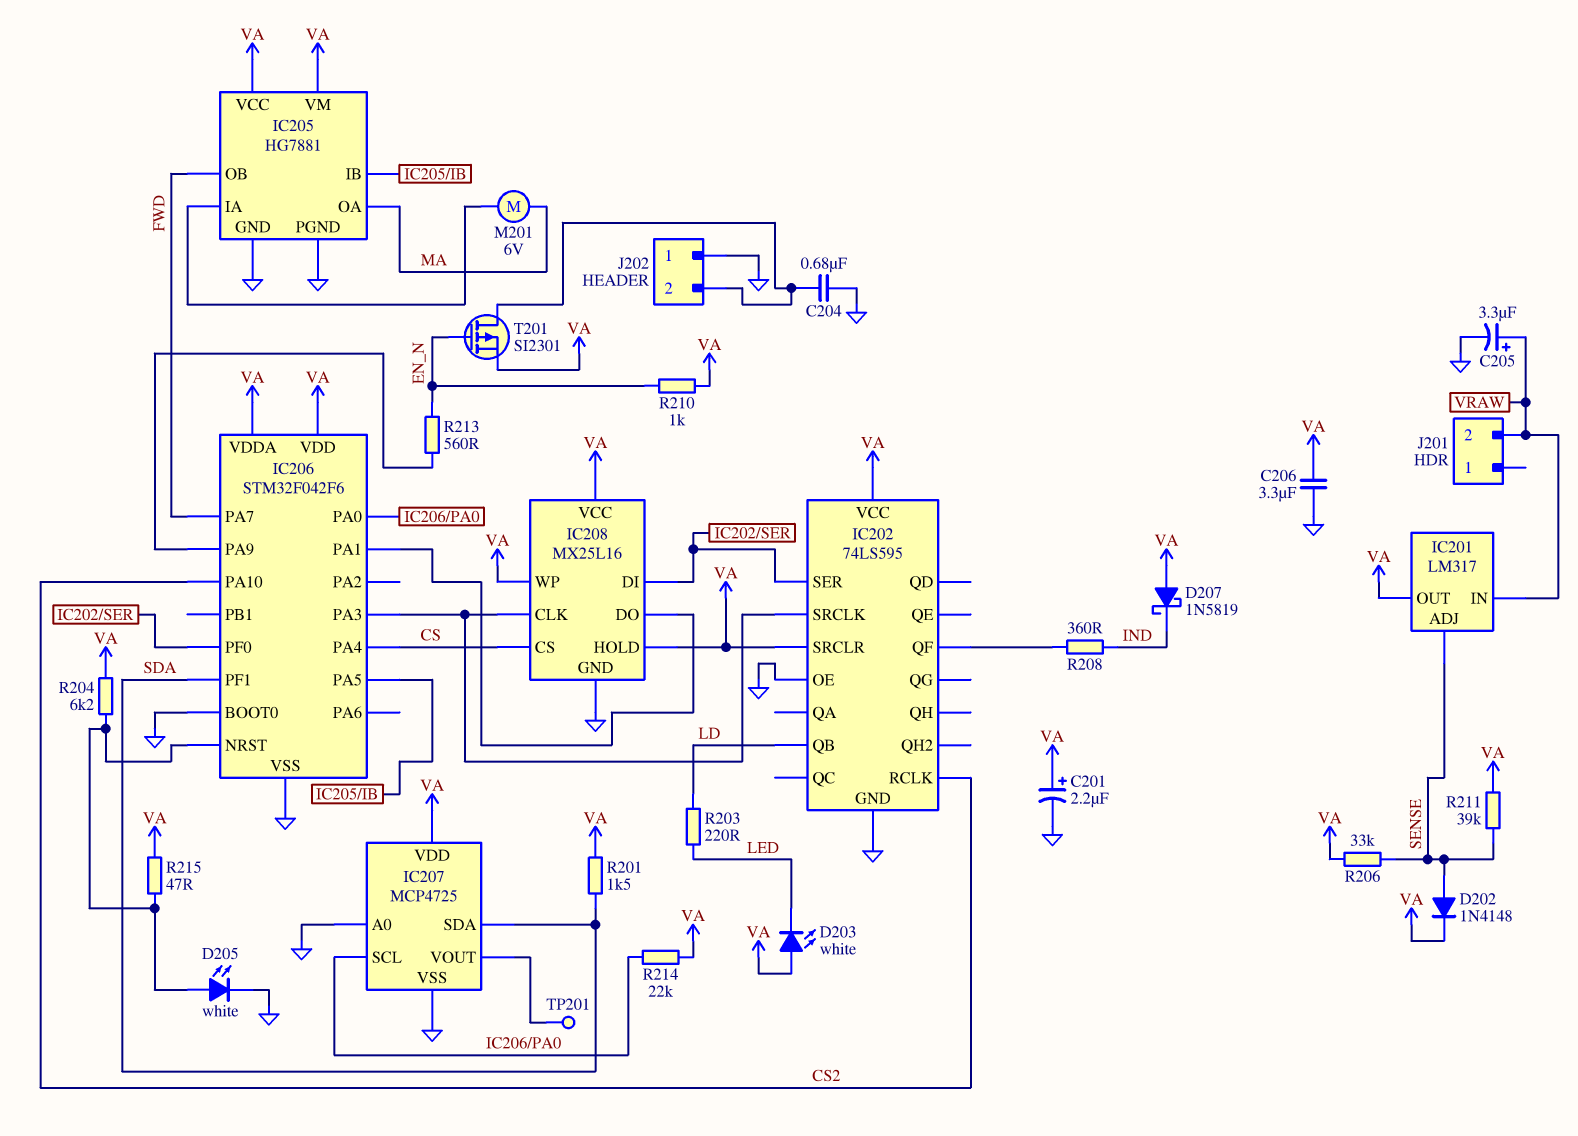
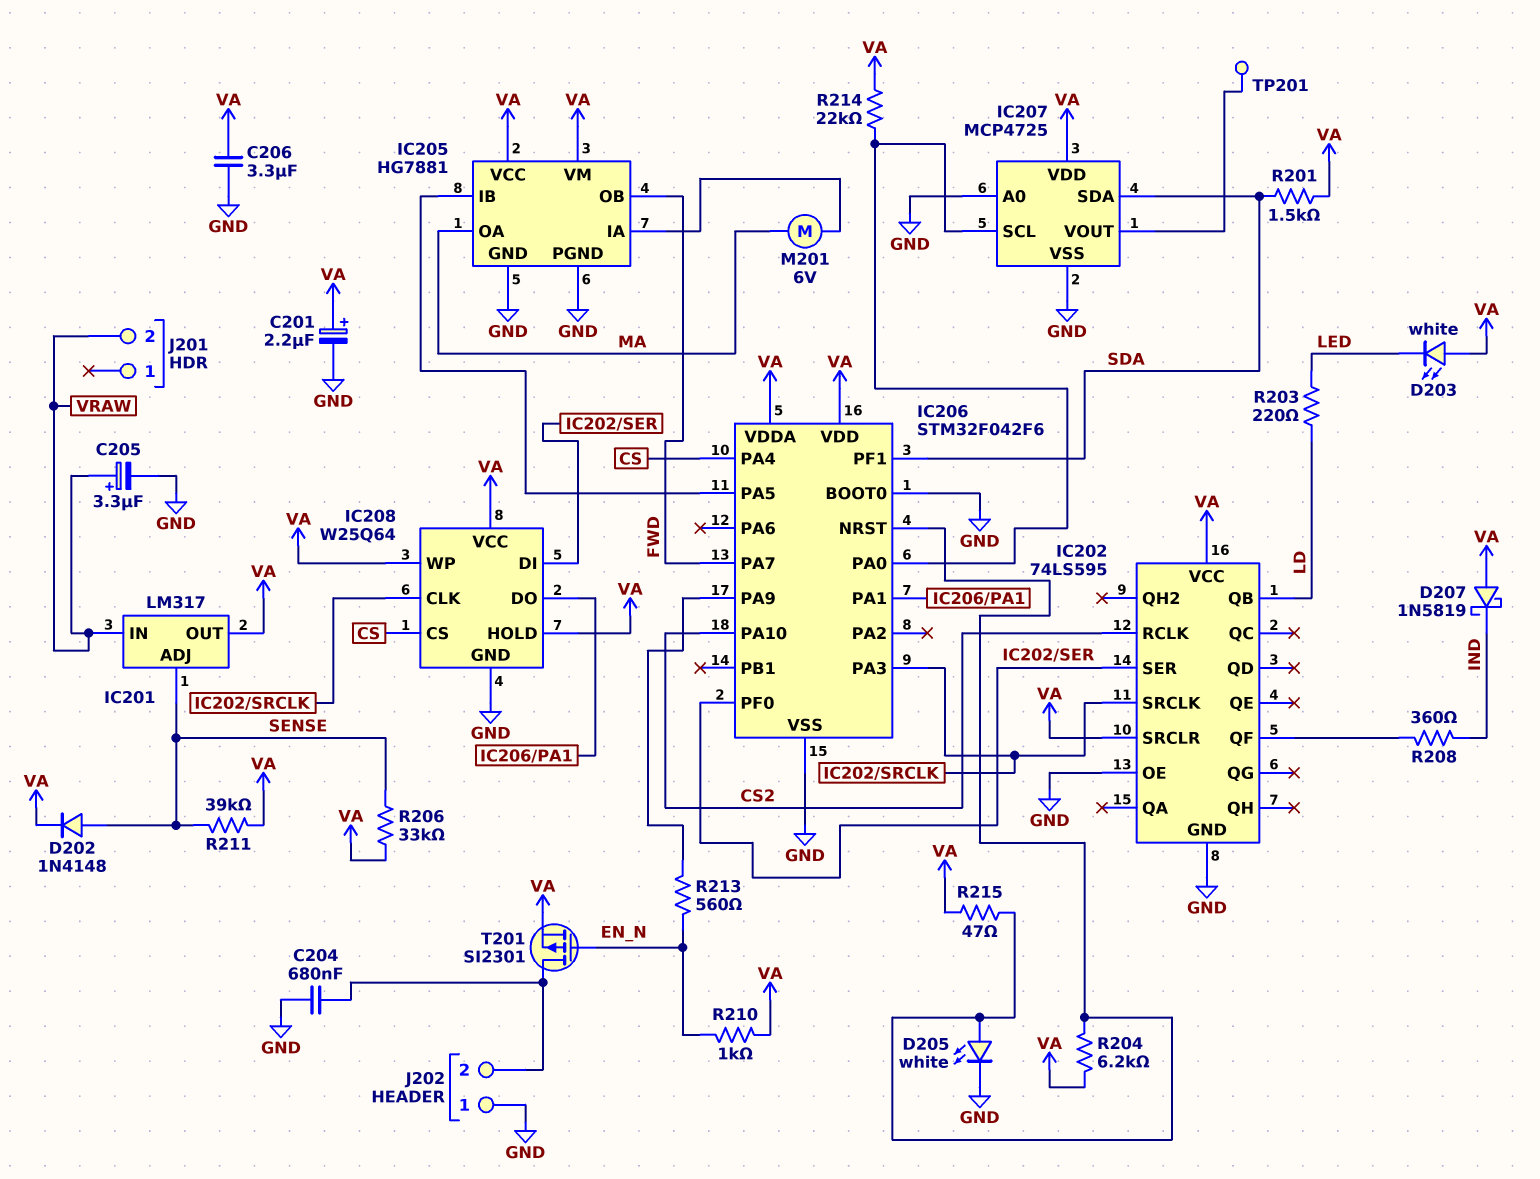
IC208: MX25L16 -> W25Q64

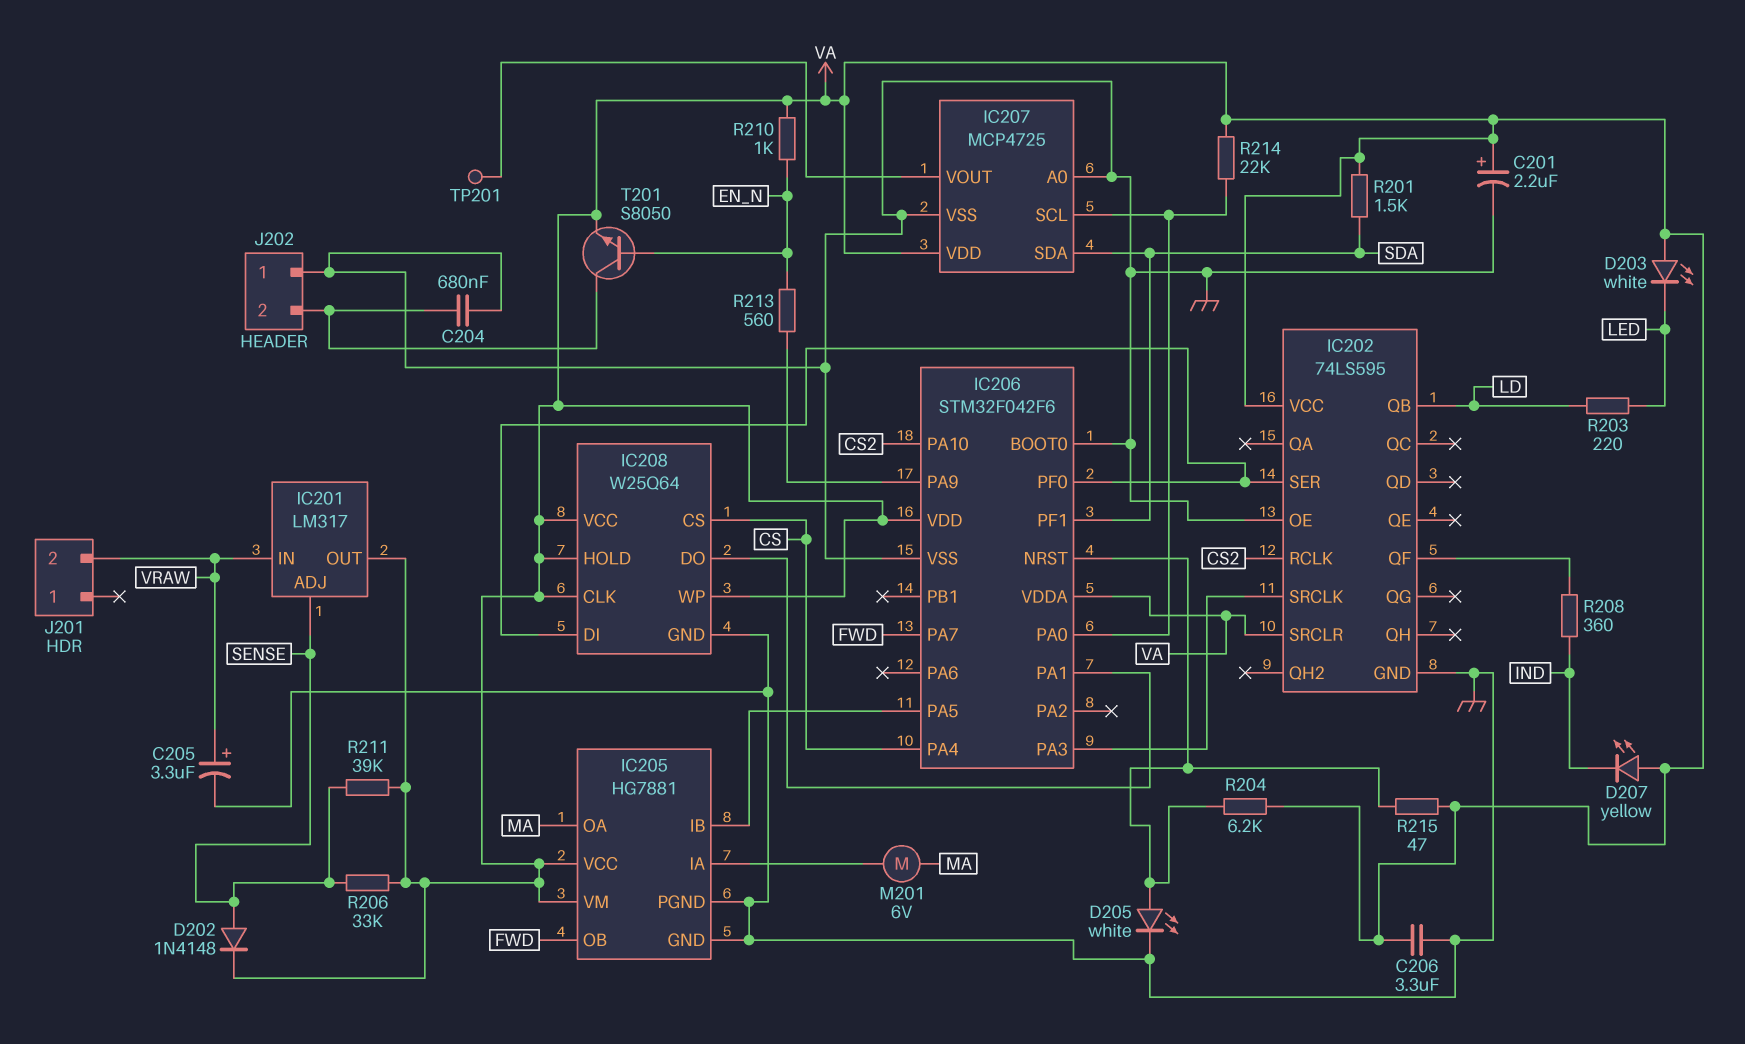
D207: schottky 1N5819 (A VA, K IND) -> LED yellow (A VA, K IND)
IC208 pin CLK: IC202/SRCLK -> VA
T201: PMOS SI2301 (G EN_N, D J202/2, S VA) -> NPN S8050 (B EN_N, C J202/2, E VA)

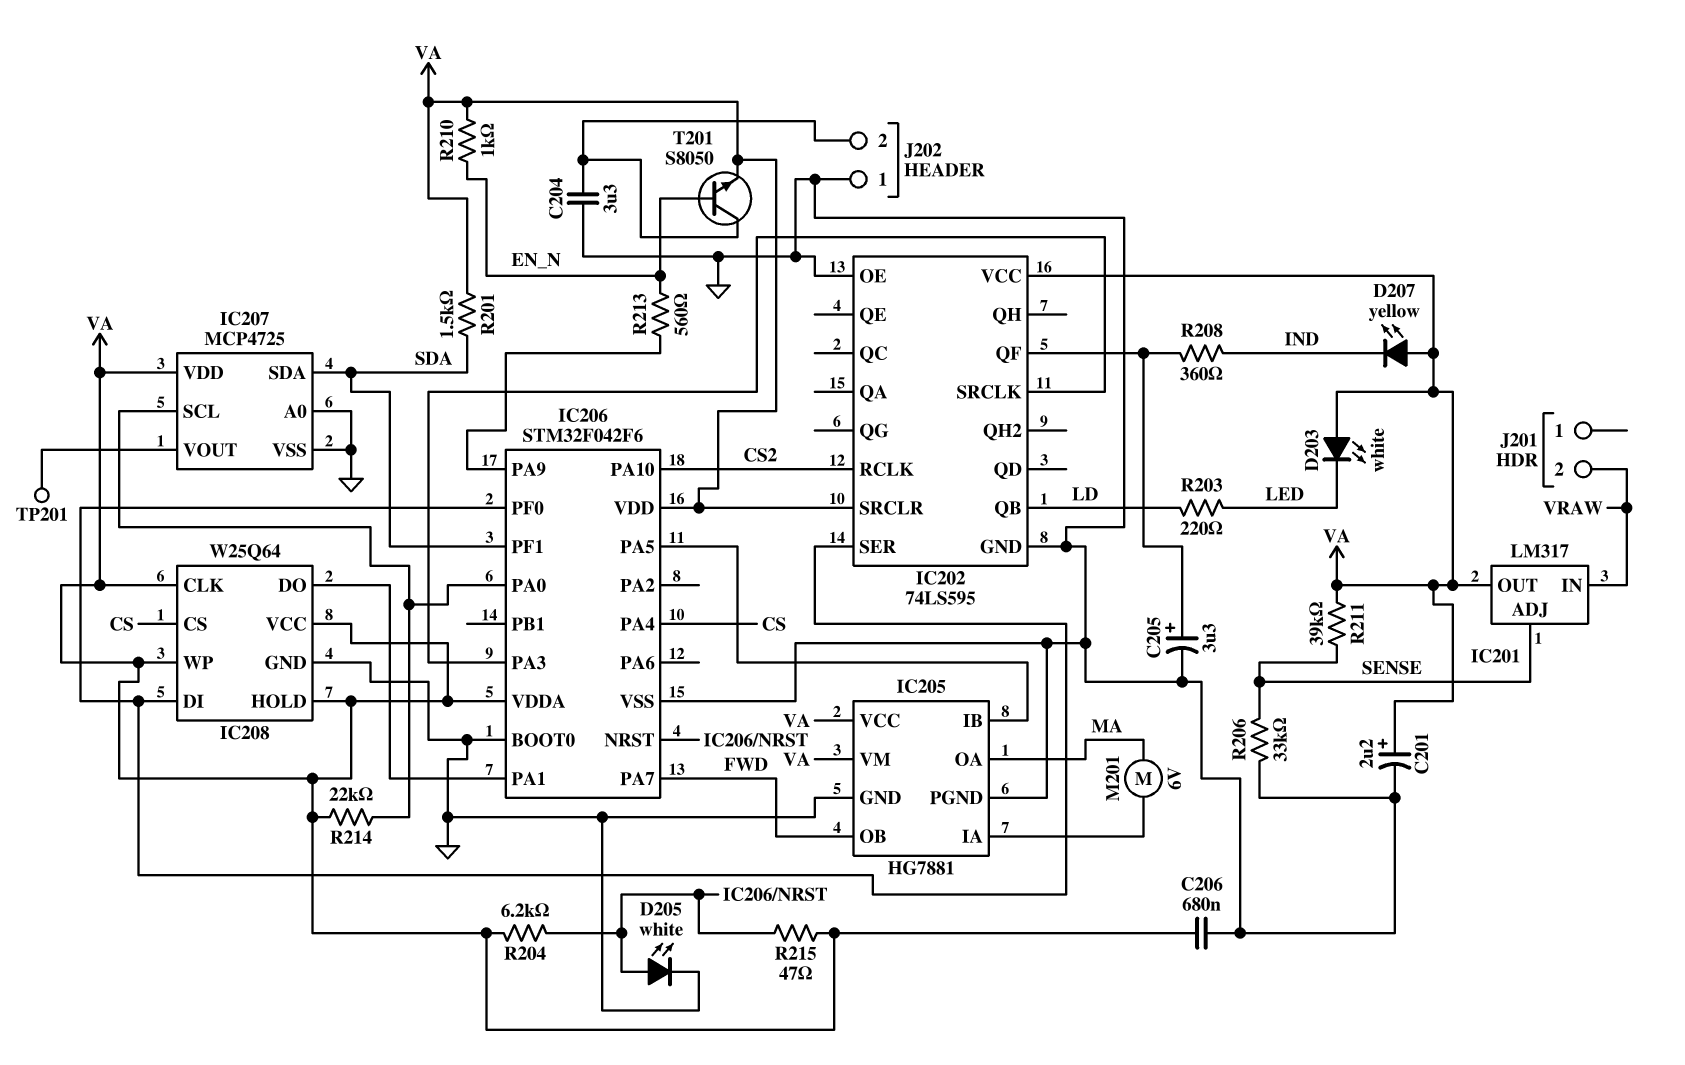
C204: 680nF (GND, J202/2) -> 3.3uF (GND, J202/2)
C205: 3.3uF (plus VRAW, minus GND) -> 3.3uF (plus IC202/QF, minus GND)
C206: 3.3uF (GND, VA) -> 680nF (GND, VA)
D202: diode 1N4148 (A SENSE, K VA) -> none
R206: 33k (SENSE, VA) -> 33k (GND, SENSE)

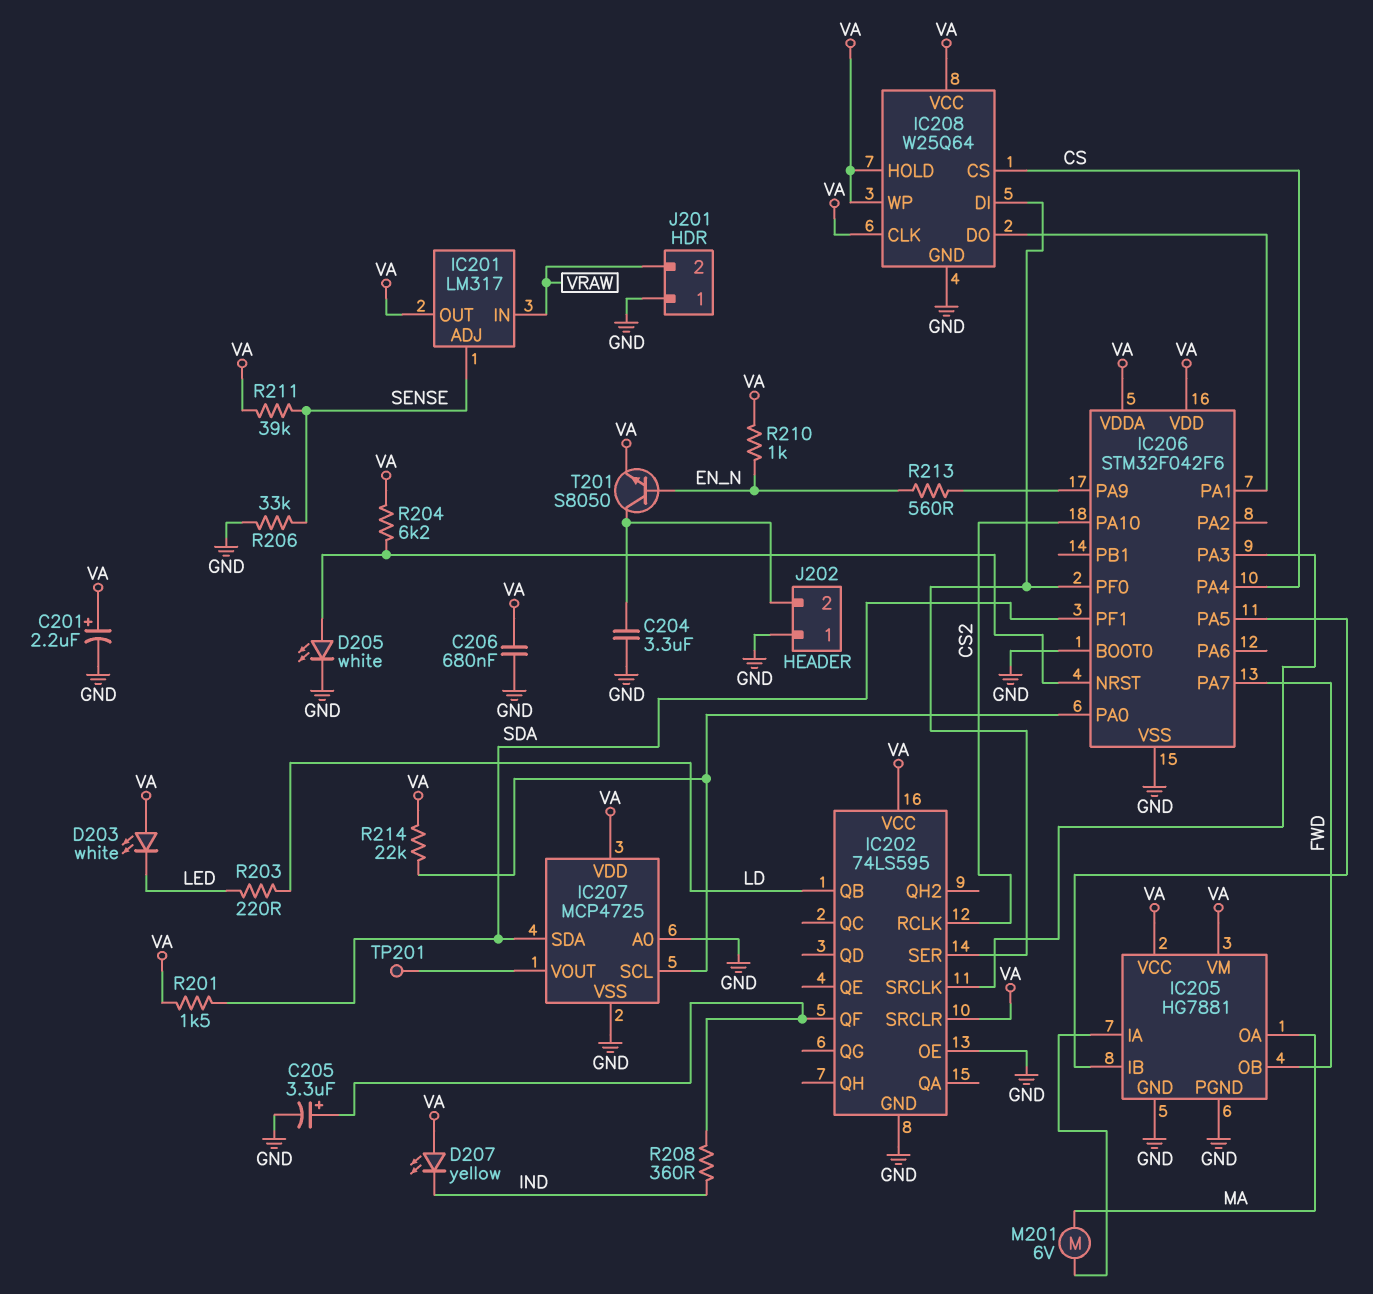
J201 pin 1: none -> GND
R215: 47 (IC206/NRST, VA) -> none

